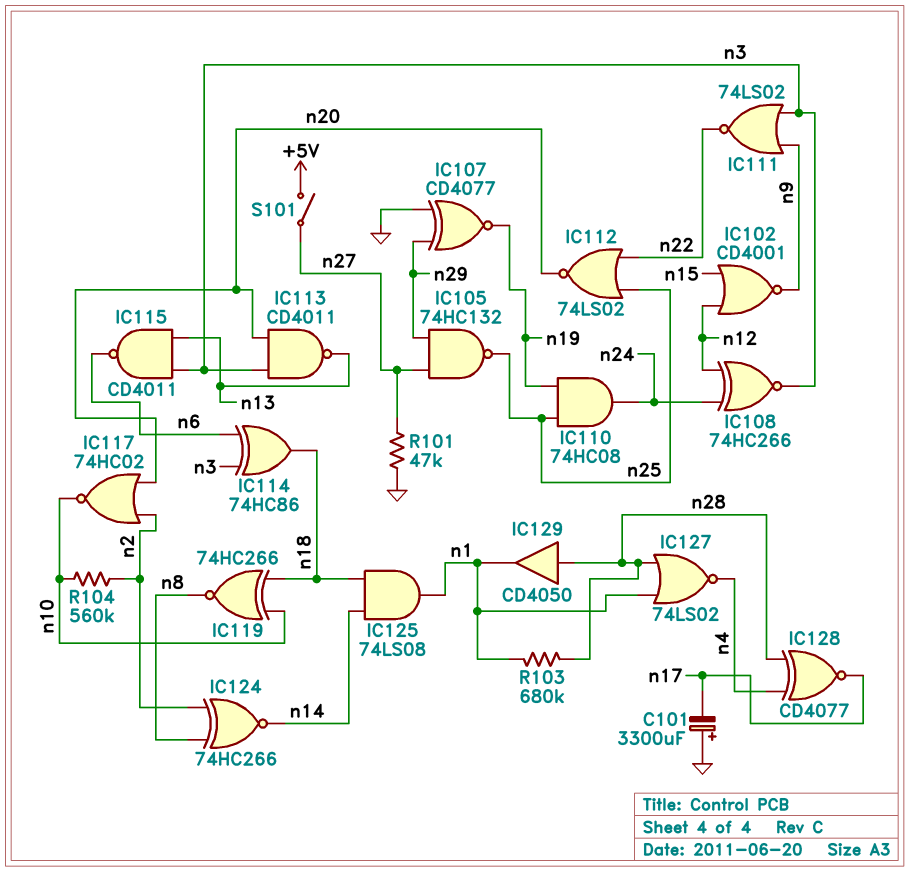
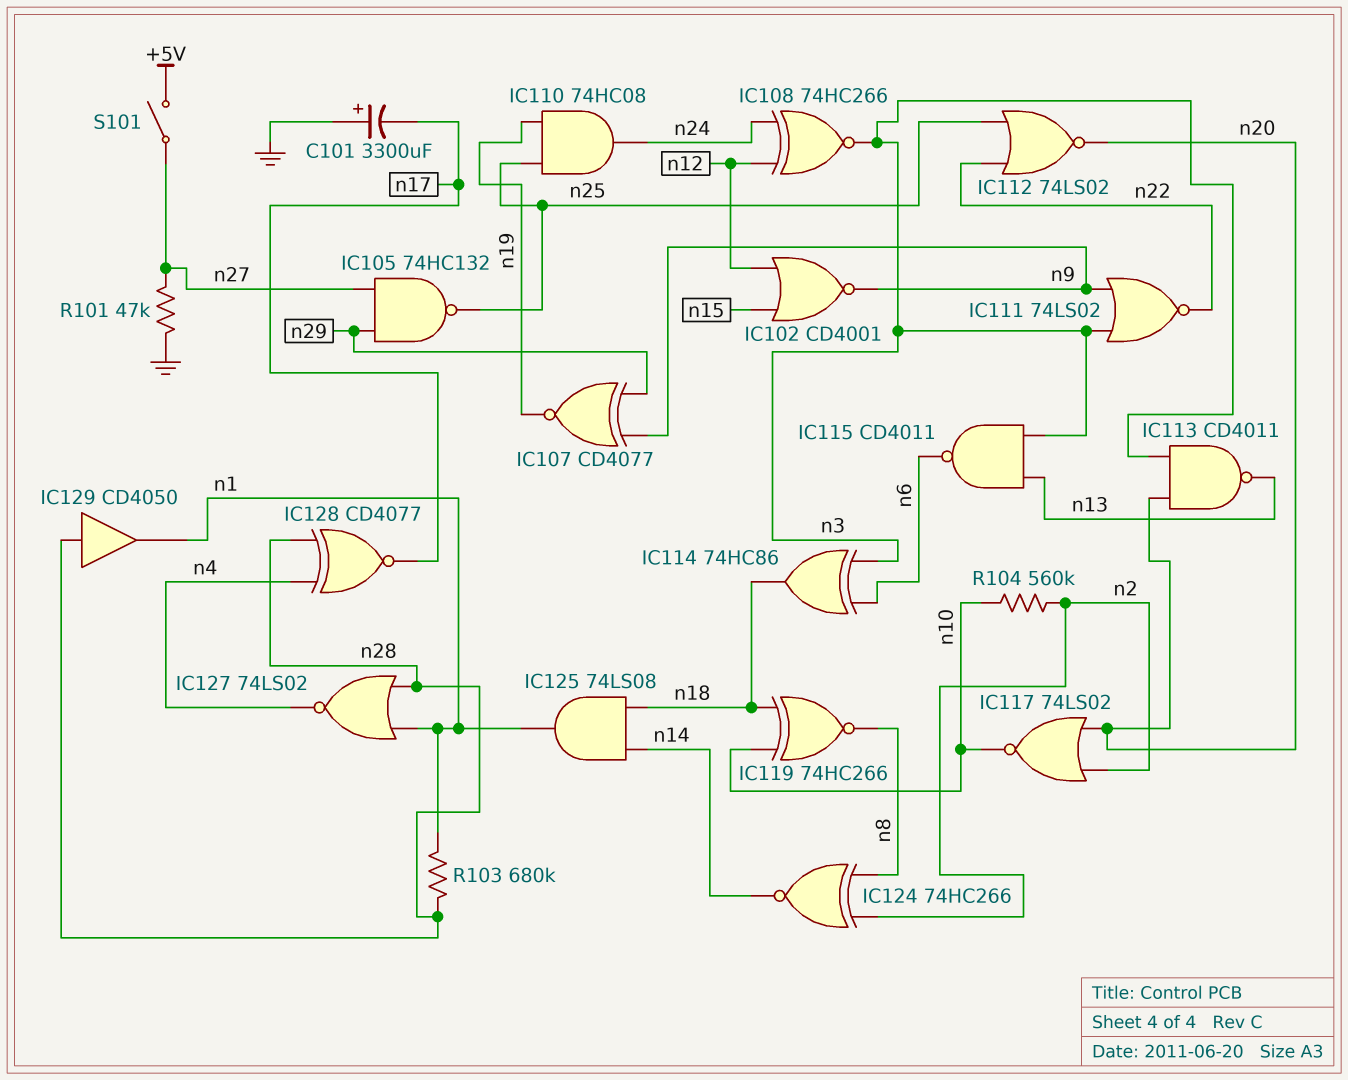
IC107: XNOR CD4077 (in GND, in n29, out n19) -> XNOR CD4077 (in n9, in n29, out n19)
IC117: NOR 74HC02 (in n2, in n20, out n10) -> NOR 74LS02 (in n2, in n20, out n10)

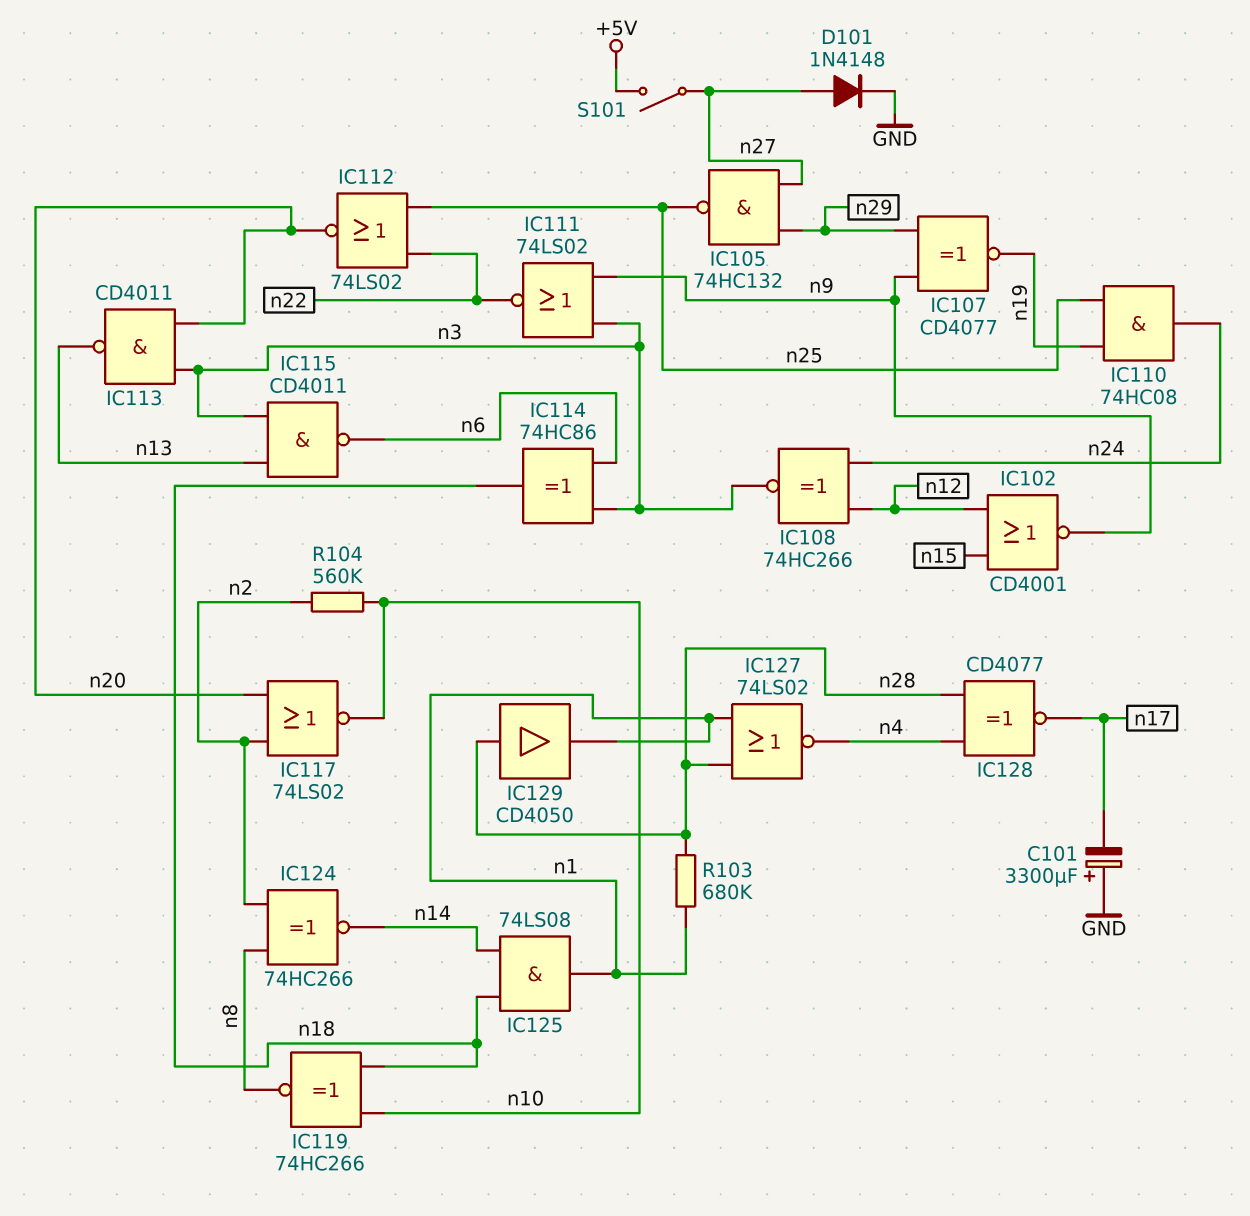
D101: none -> diode 1N4148 (A n27, K GND)
R101: 47k (GND, n27) -> none

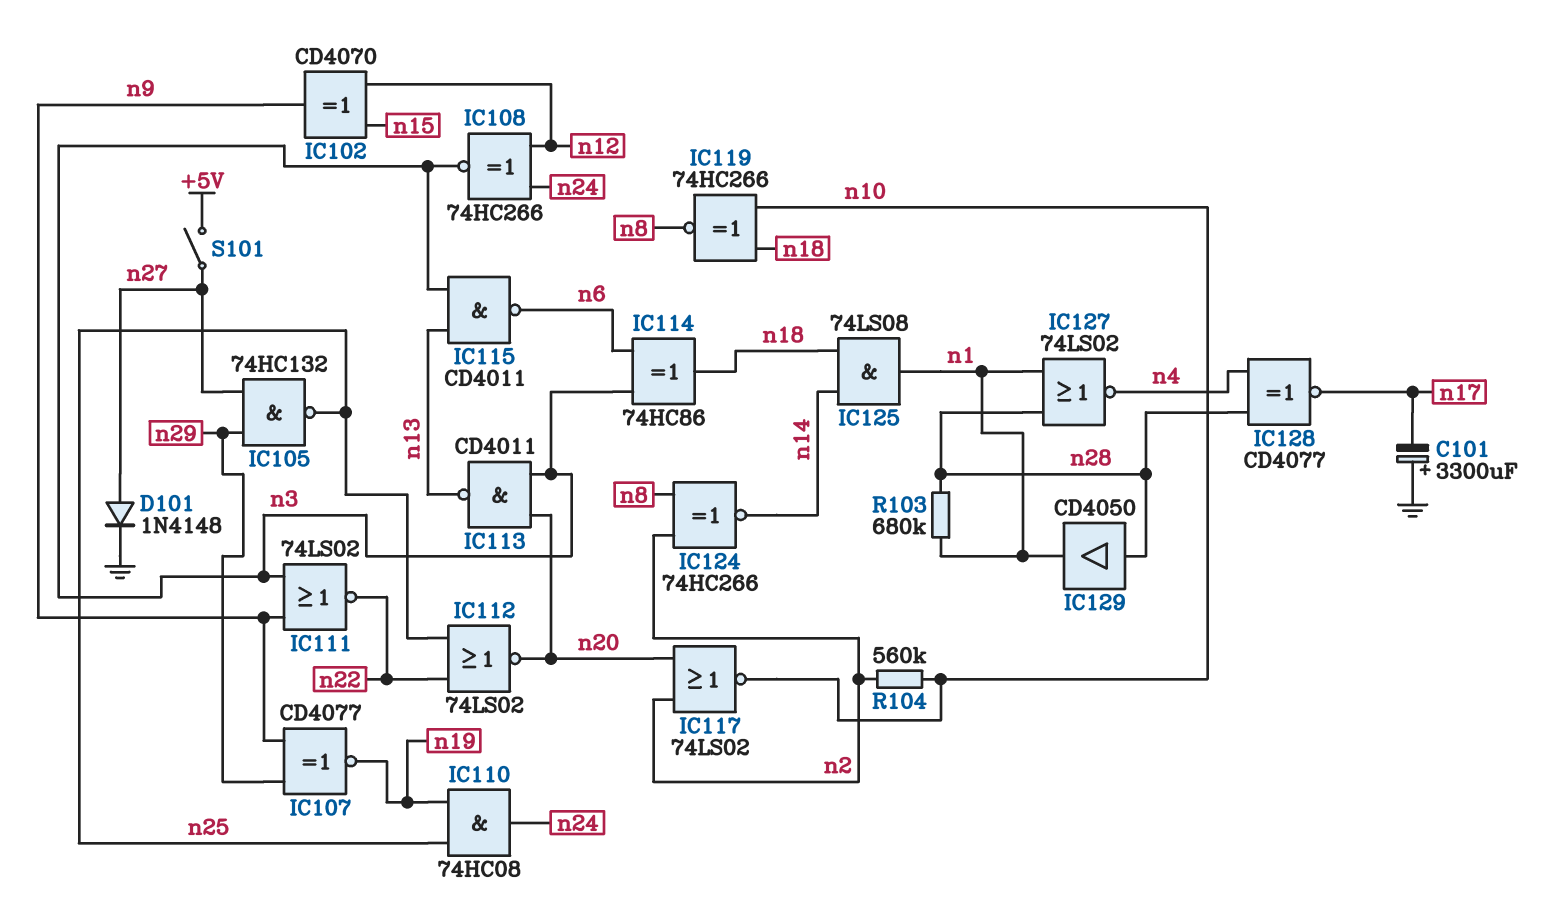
IC102: NOR CD4001 (in n12, in n15, out n9) -> XOR CD4070 (in n12, in n15, out n9)

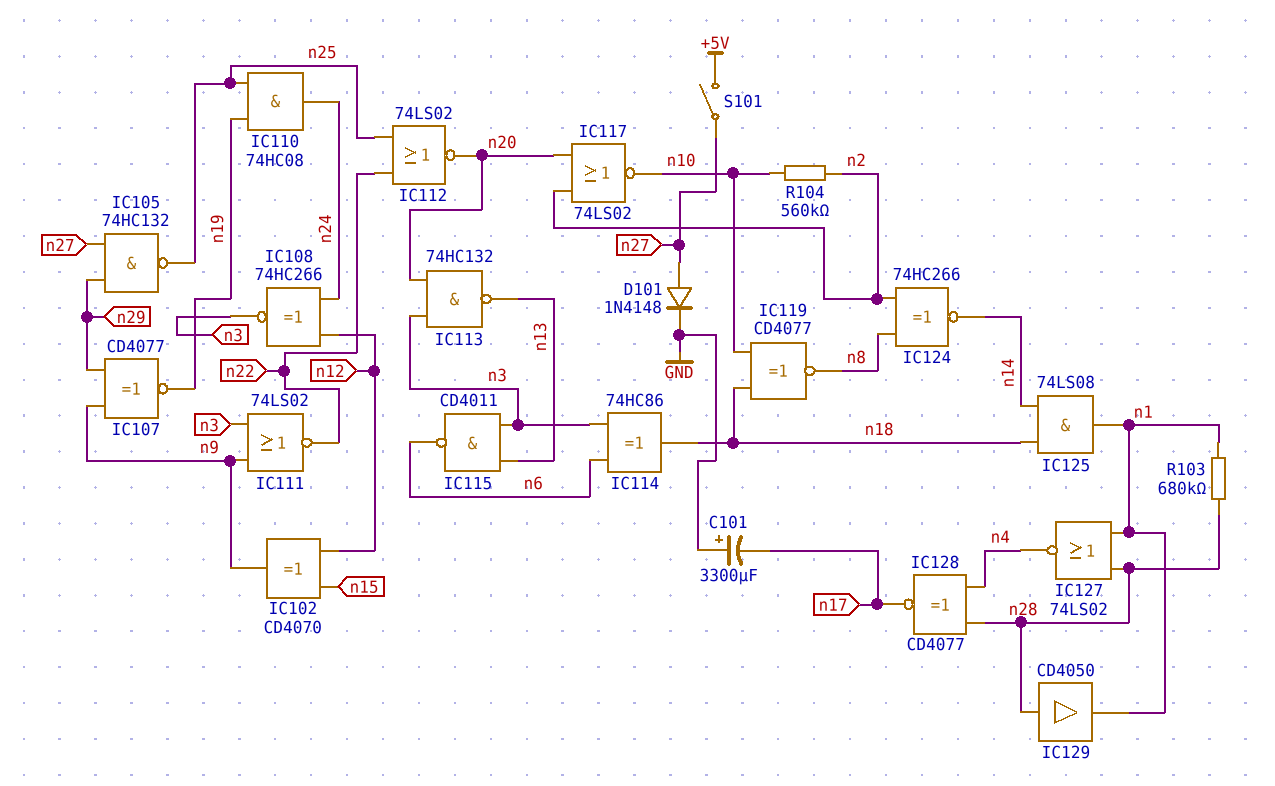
IC113: NAND CD4011 (in n3, in n20, out n13) -> NAND 74HC132 (in n3, in n20, out n13)
IC119: XNOR 74HC266 (in n10, in n18, out n8) -> XNOR CD4077 (in n10, in n18, out n8)

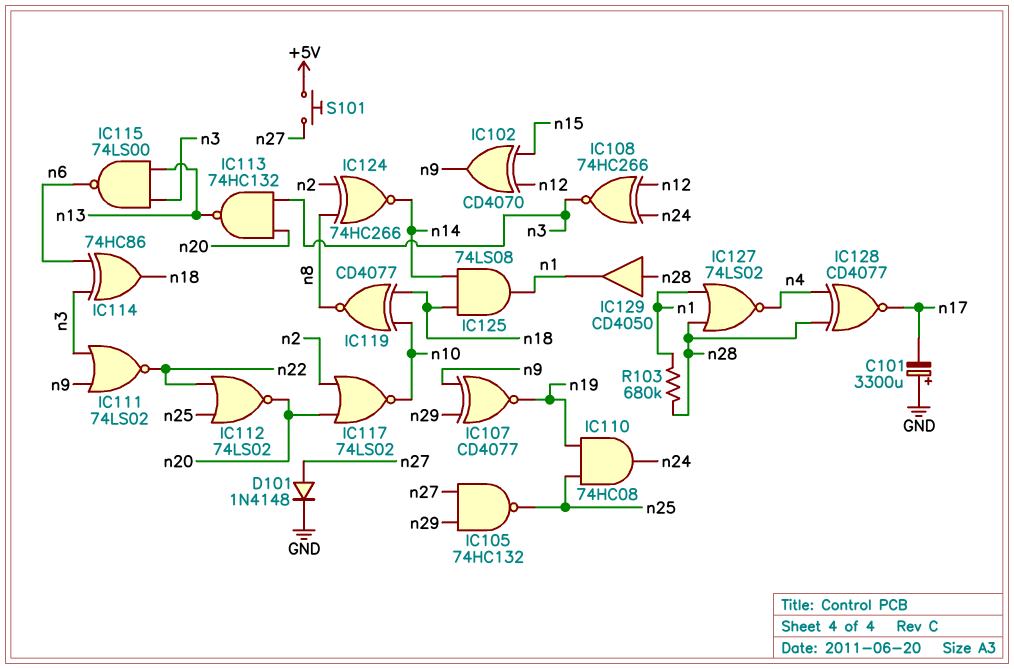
IC115: NAND CD4011 (in n3, in n13, out n6) -> NAND 74LS00 (in n3, in n13, out n6)
R104: 560k (n2, n10) -> none
S101: switch (+5V, n27) -> button (+5V, n27)

